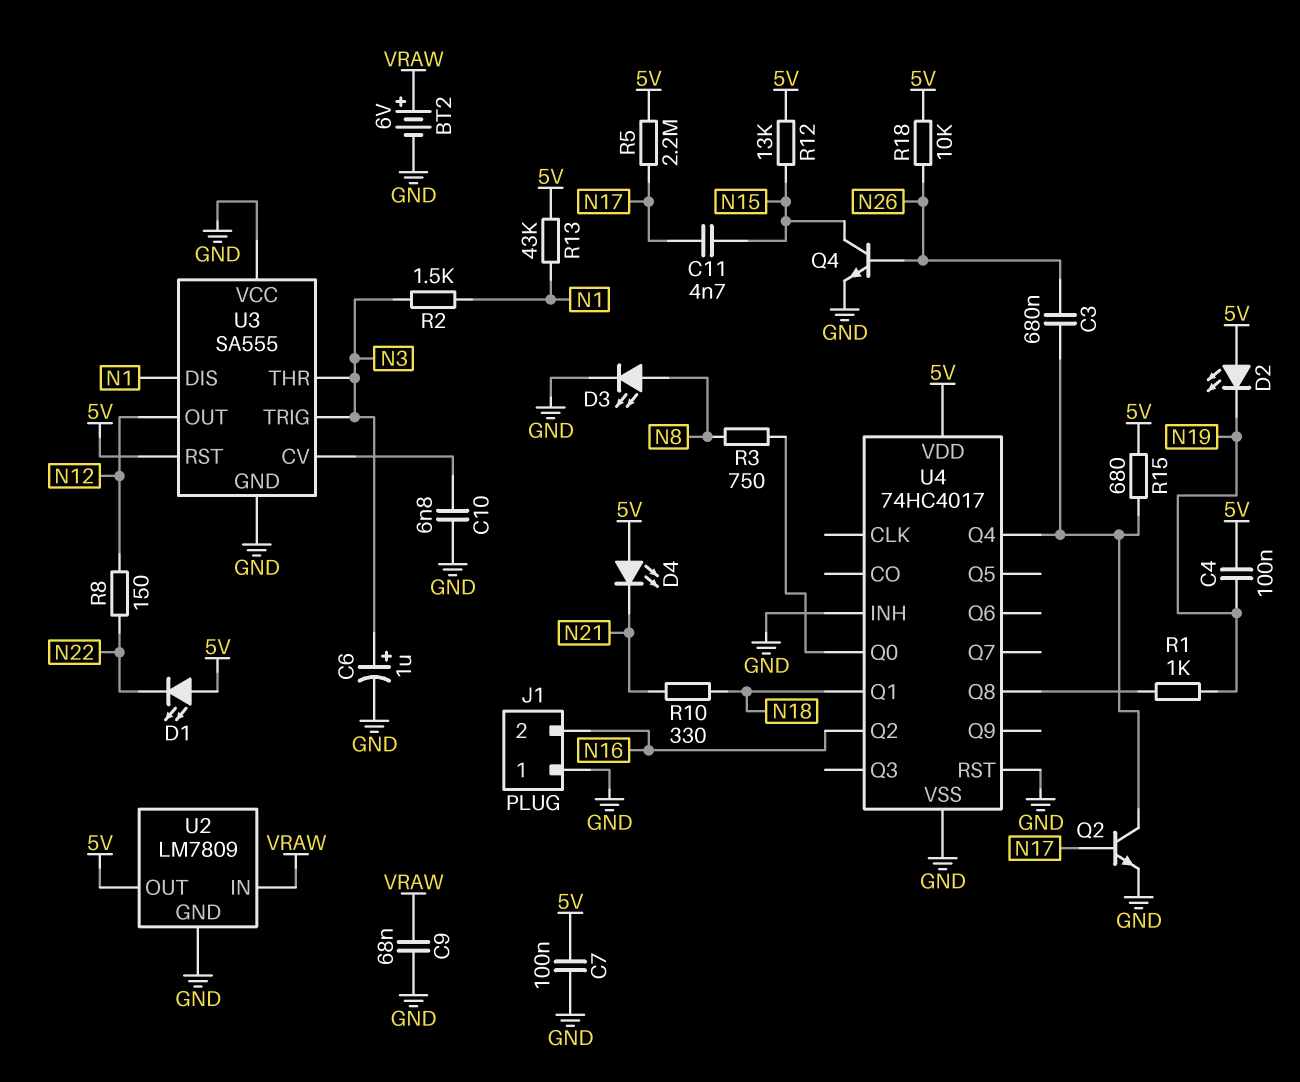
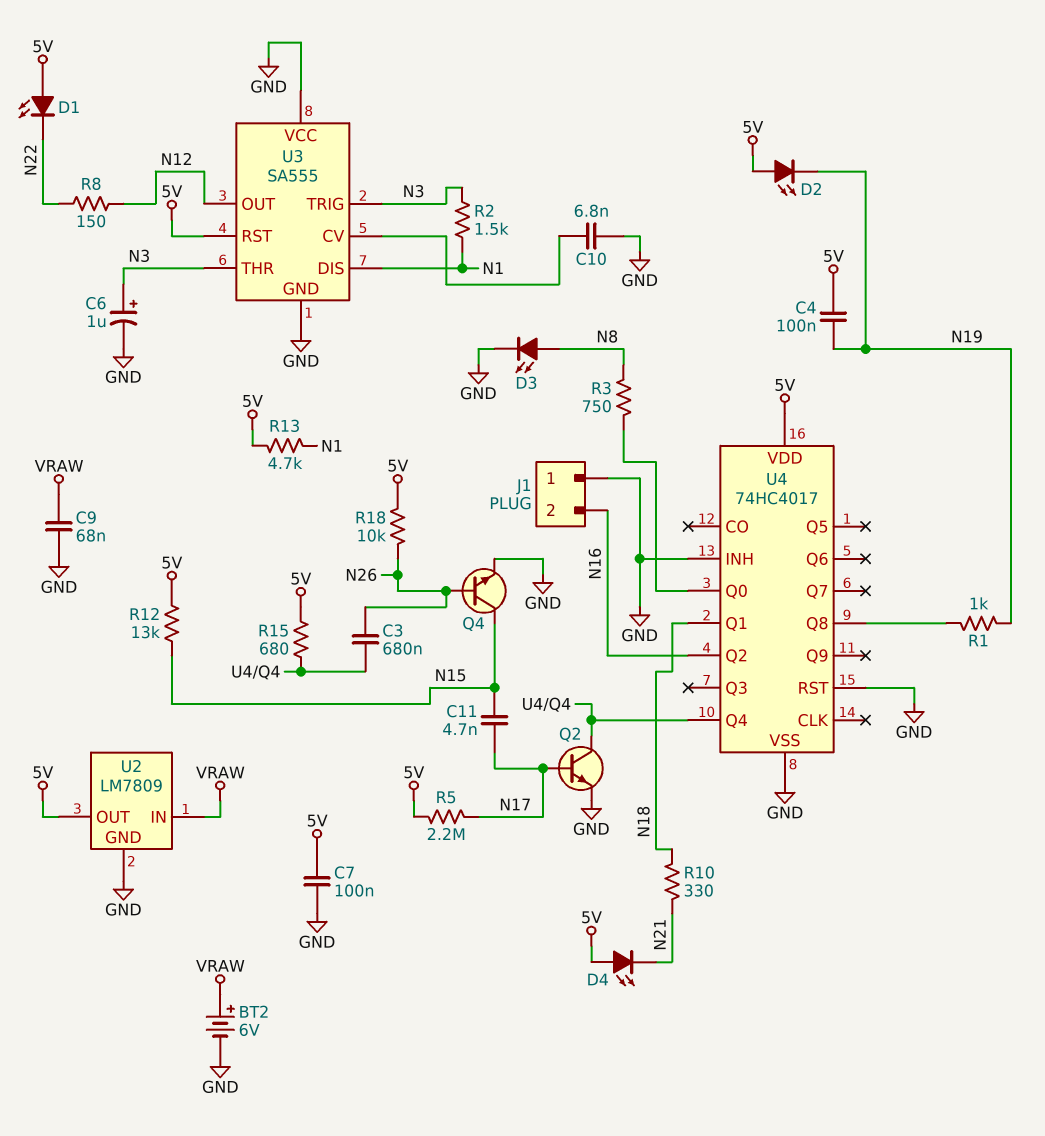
R13: 43k (5V, N1) -> 4.7k (5V, N1)

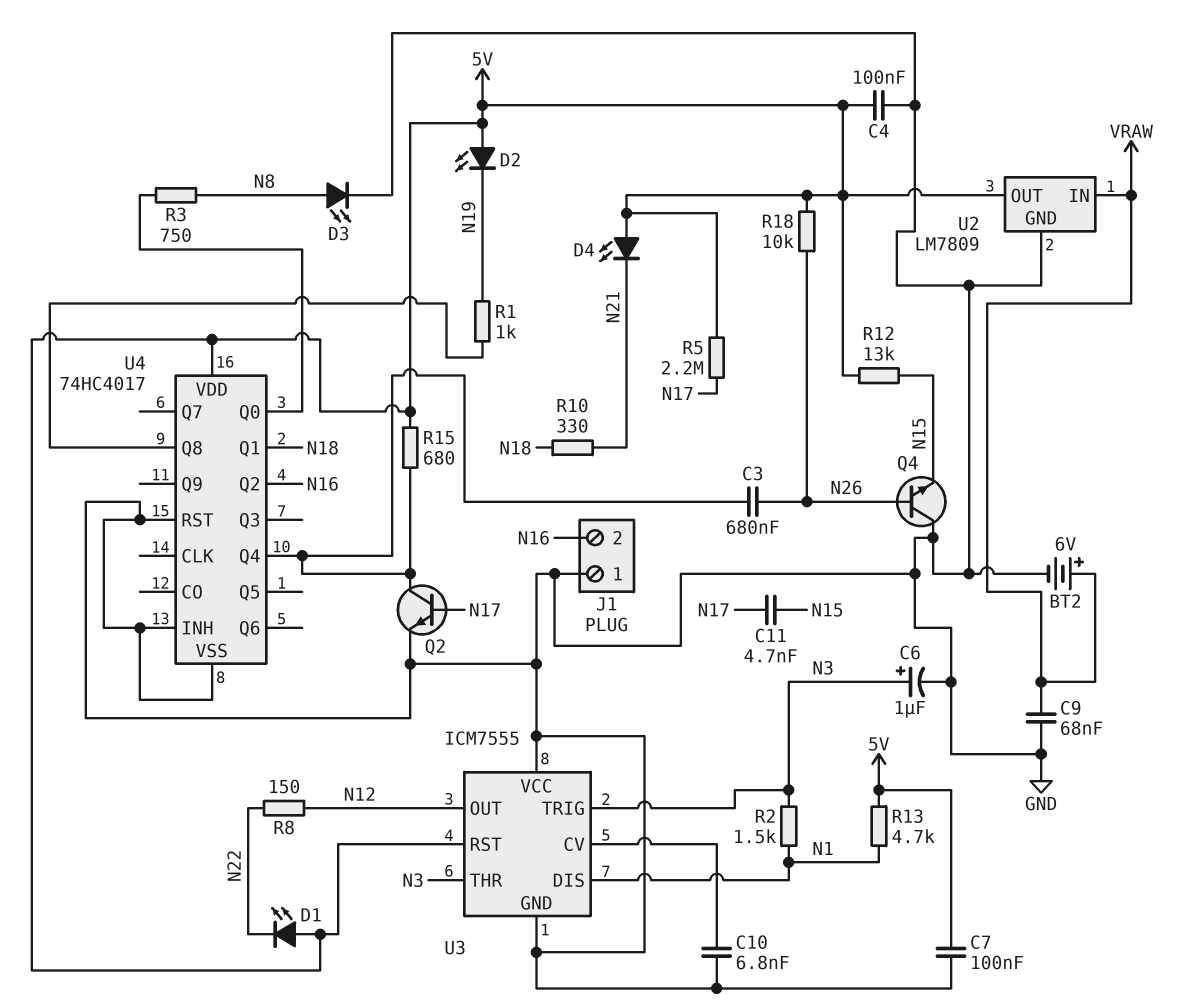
C4: 100nF (5V, N19) -> 100nF (5V, GND)
Q4: NPN (B N26, C N15, E GND) -> NPN (B N26, C GND, E N15)
U3: SA555 -> ICM7555

